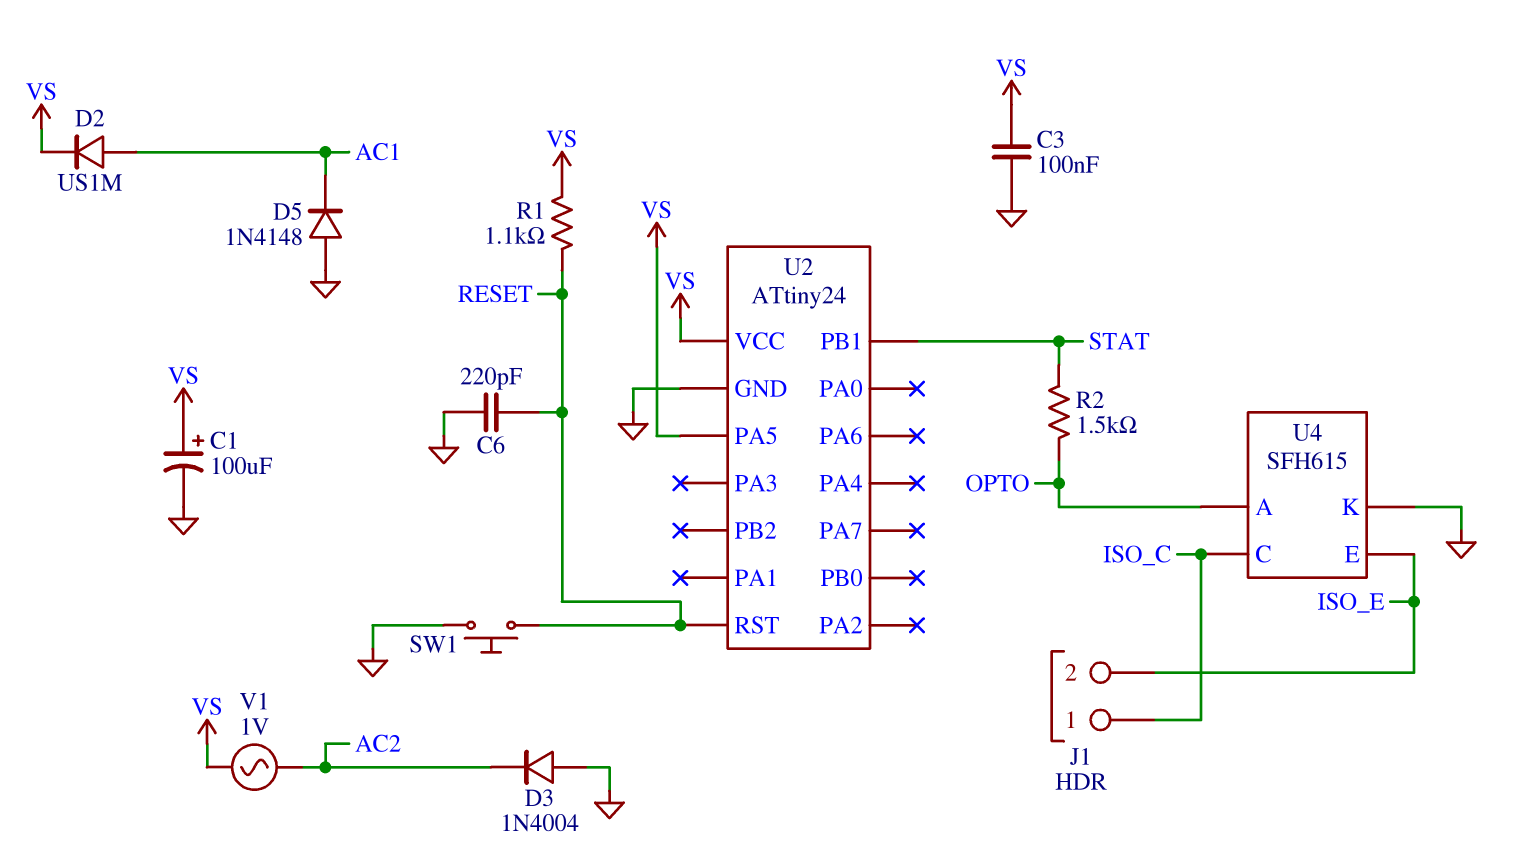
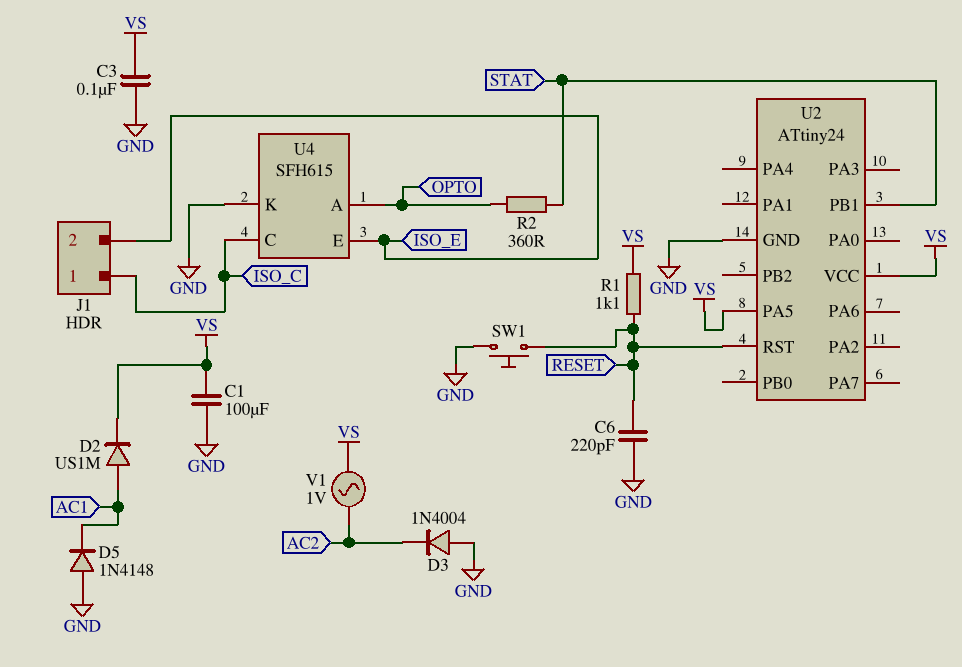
C1: 100uF (plus VS, minus GND) -> 100uF (GND, VS)
R2: 1.5k (OPTO, STAT) -> 360 (OPTO, STAT)

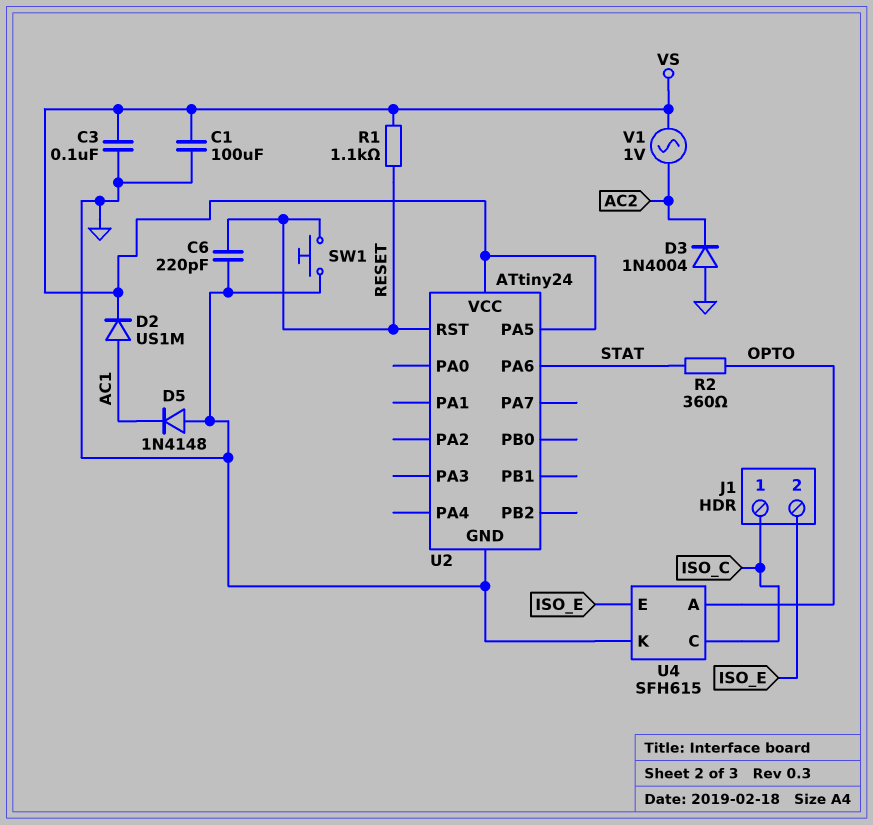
U2 pin PA6: none -> STAT
U2 pin PB1: STAT -> none

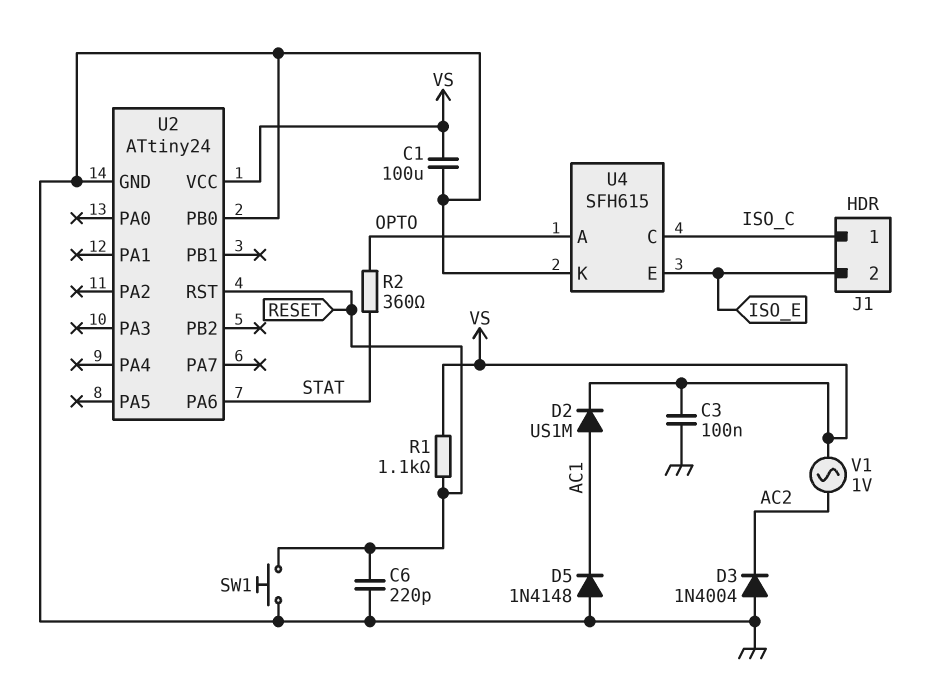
U2 pin PA5: VS -> none
U2 pin PB0: none -> GND

